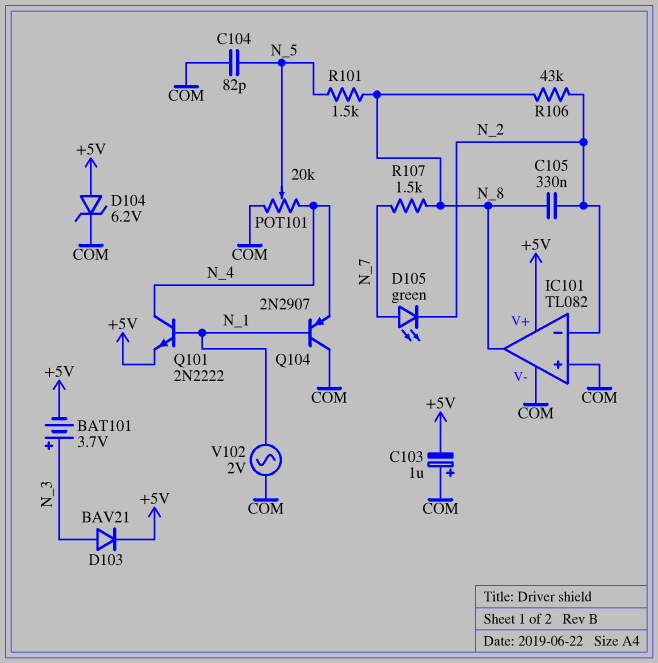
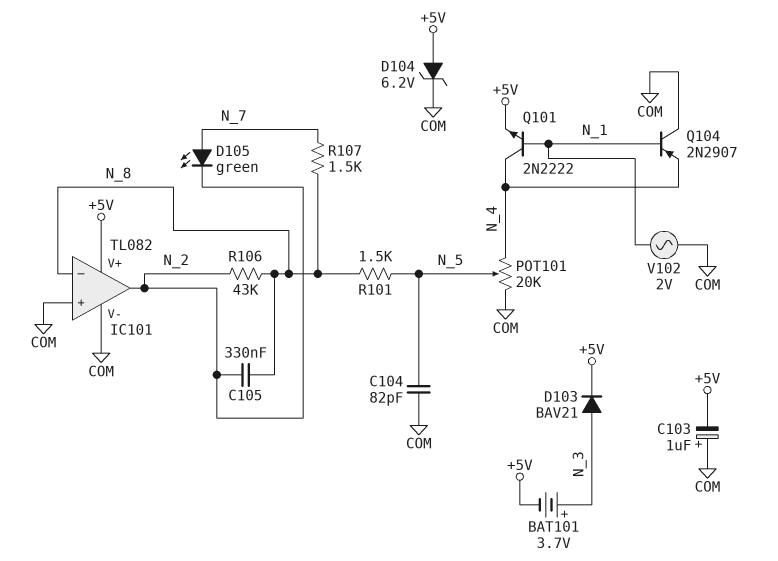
IC101 pin in-: N_2 -> N_8
IC101 pin out: N_8 -> N_2

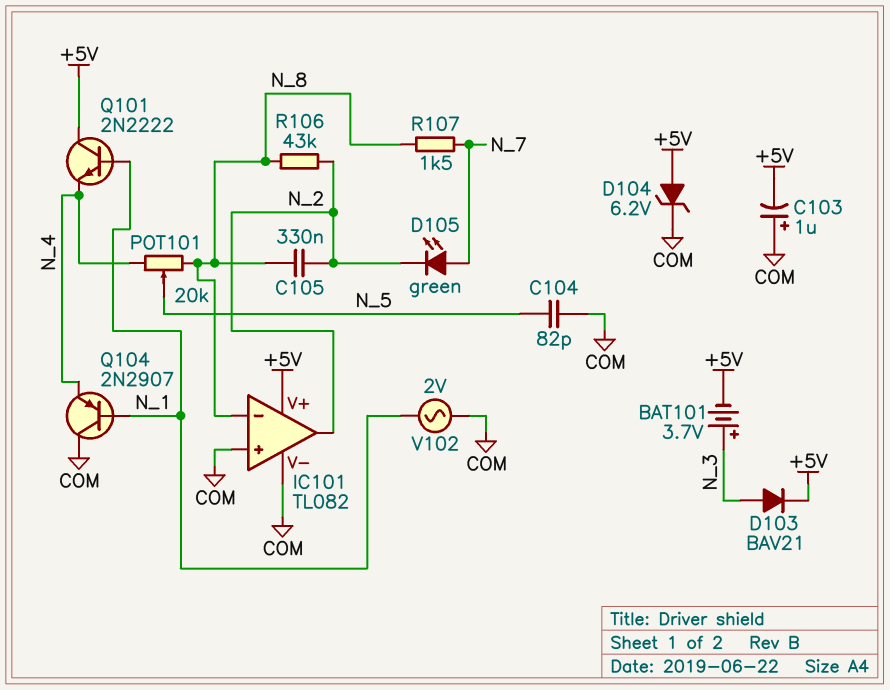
POT101: 20k (COM, N_4, wiper N_5) -> 20k (N_4, N_8, wiper N_5)
Q101: NPN 2N2222 (B N_1, C N_4, E +5V) -> NPN 2N2222 (B N_1, C +5V, E N_4)
R101: 1.5k (N_5, N_8) -> none

